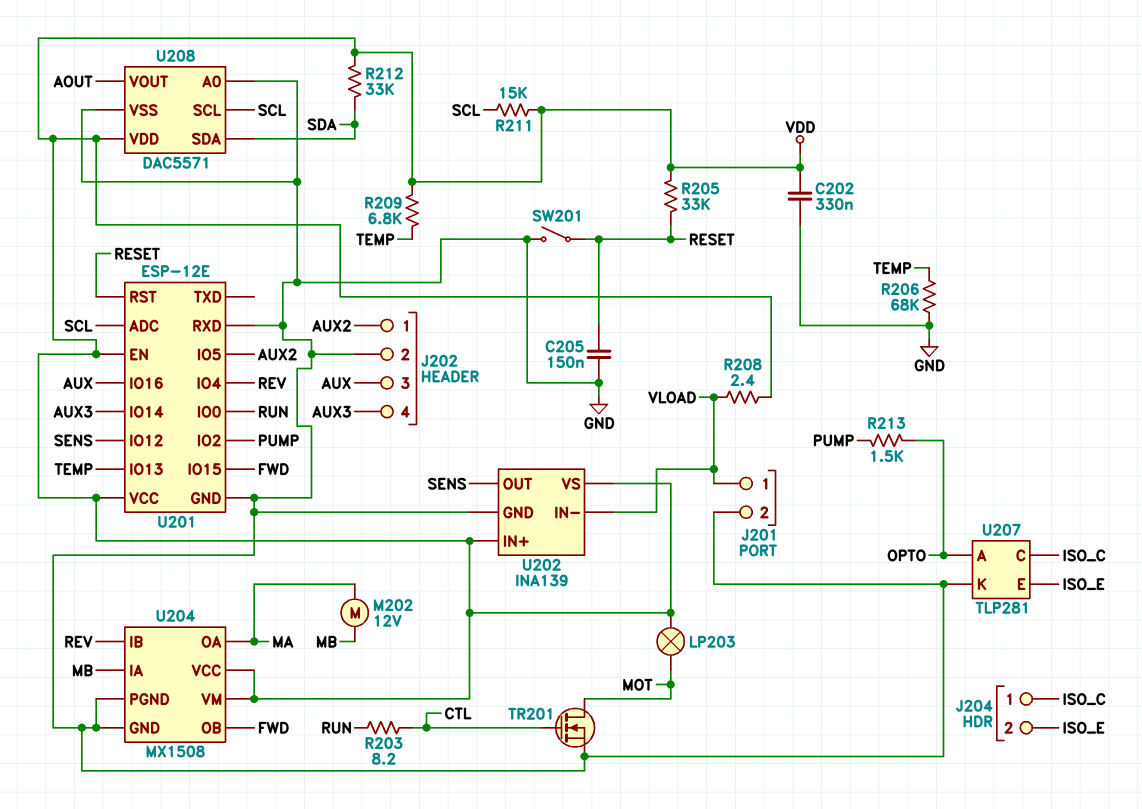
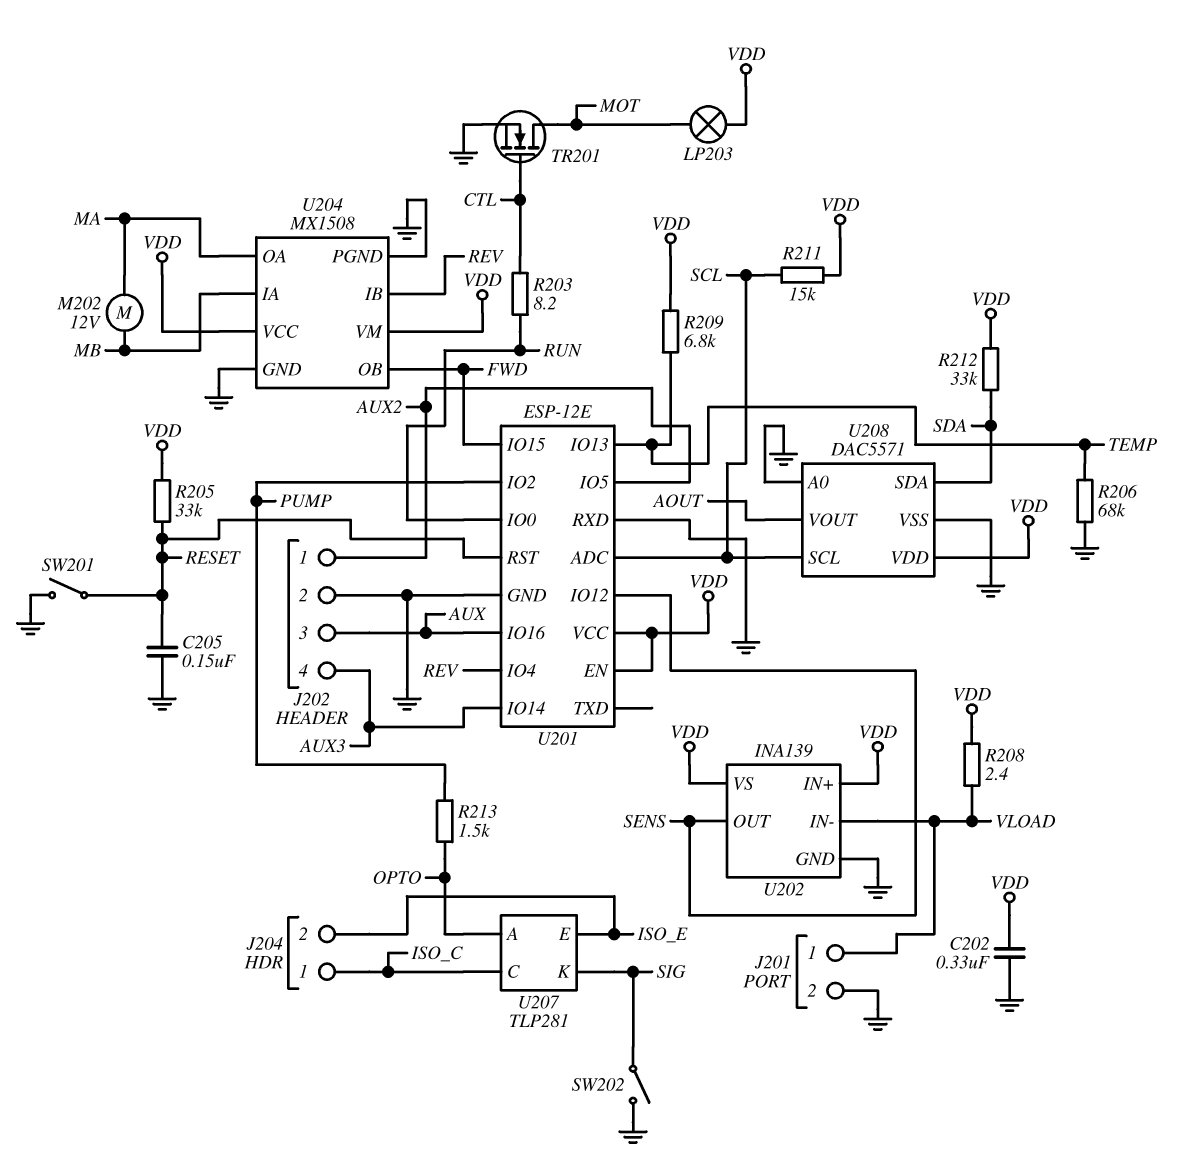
SW202: none -> switch (GND, SIG)
U207 pin K: GND -> SIG

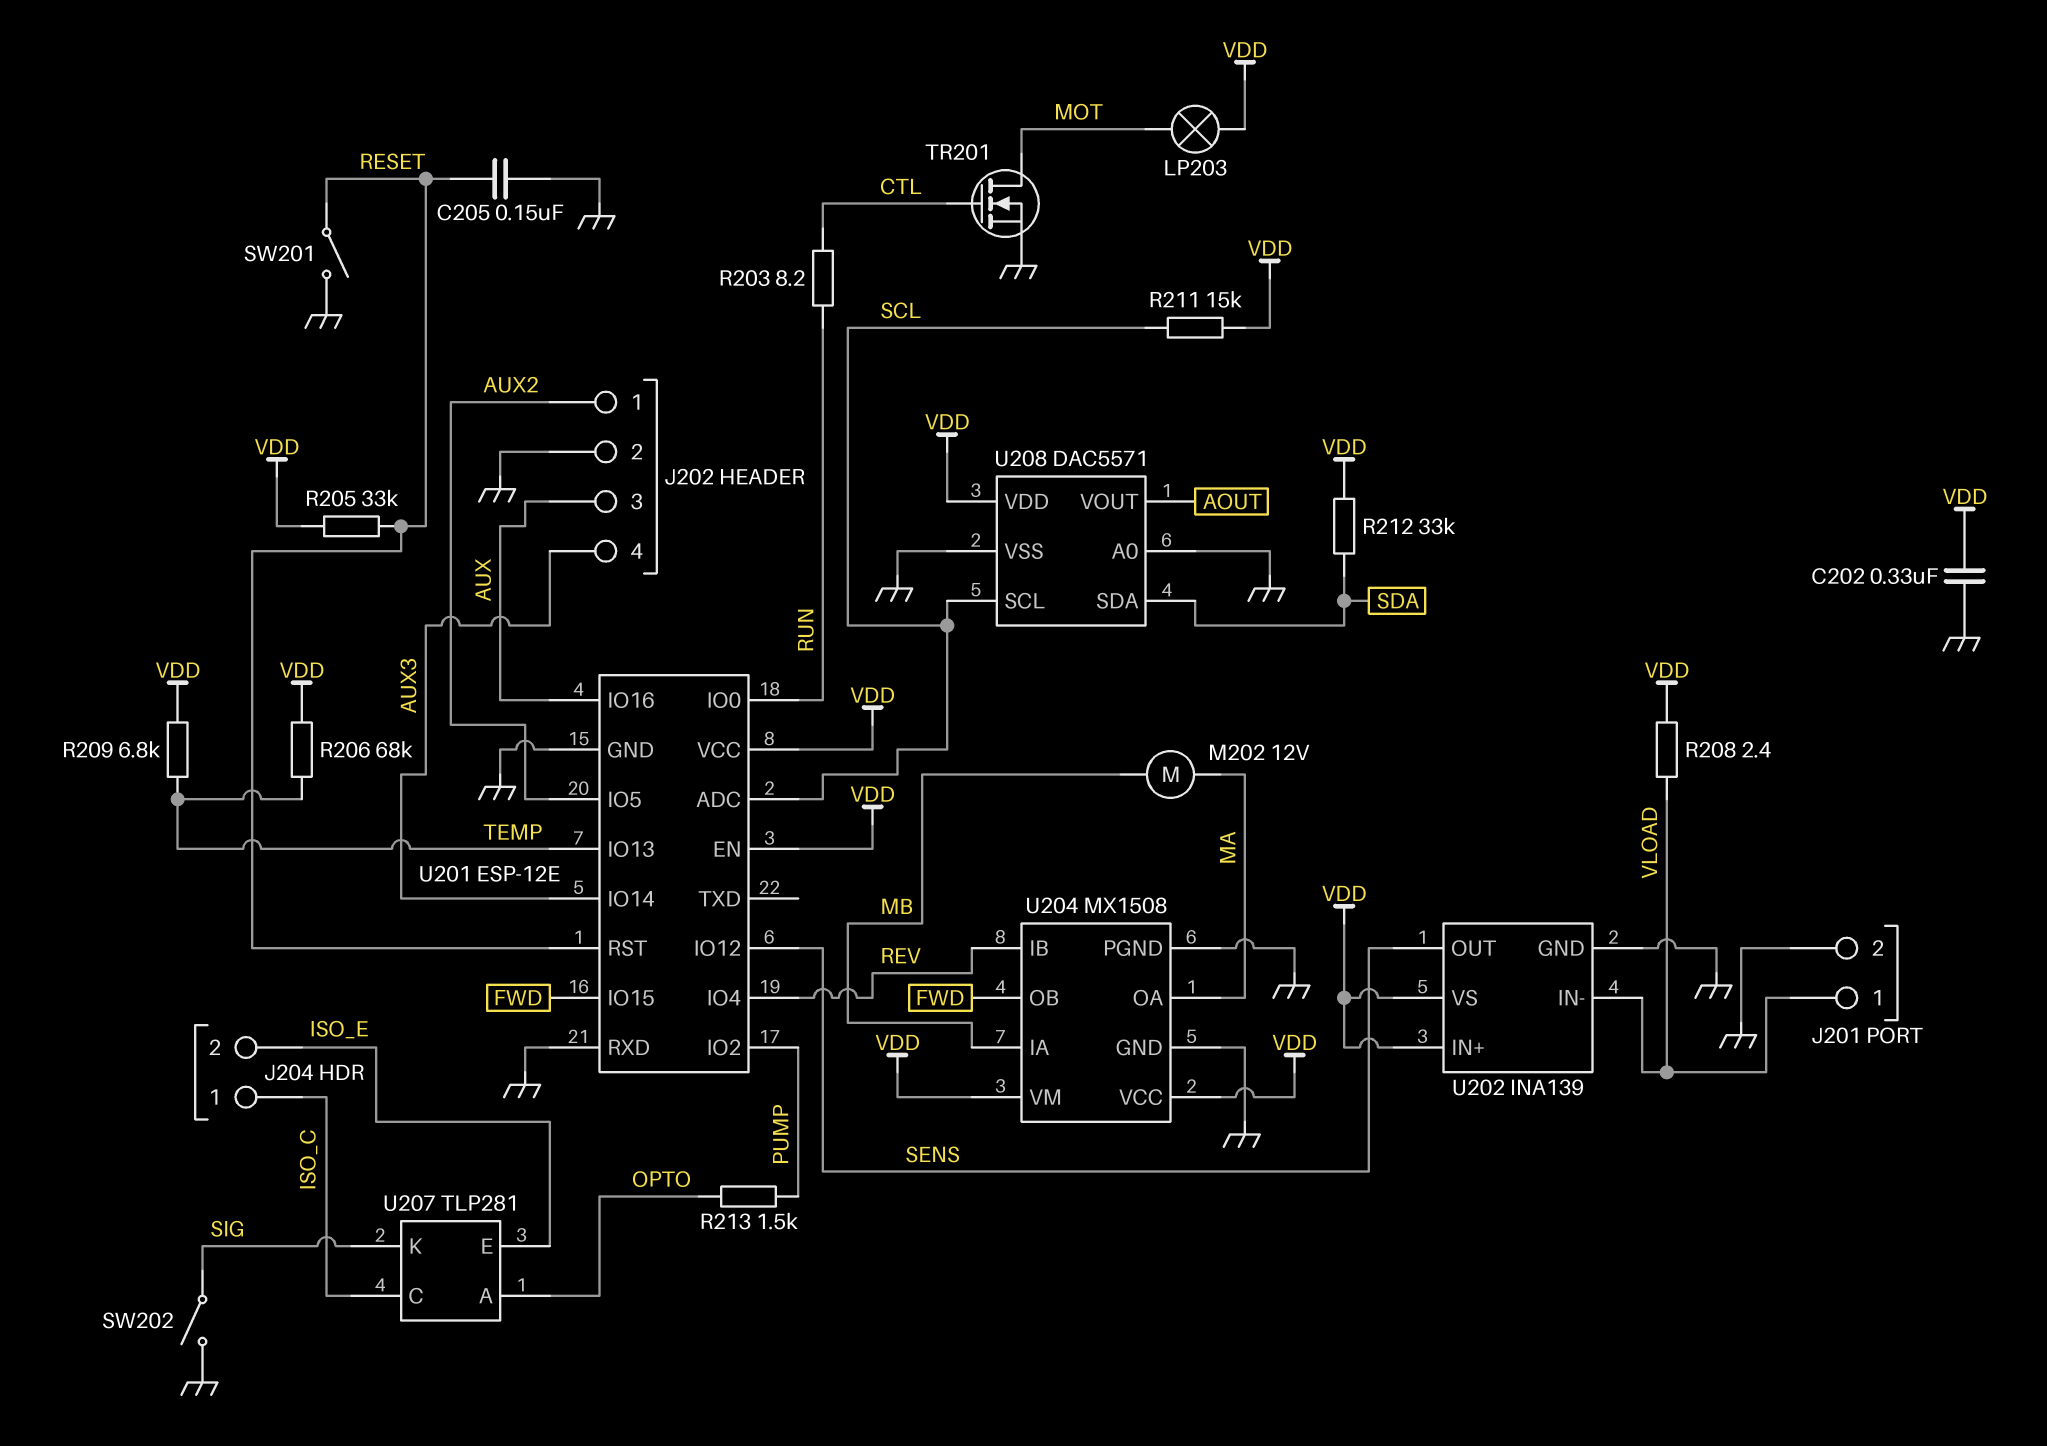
R206: 68k (GND, TEMP) -> 68k (TEMP, VDD)

